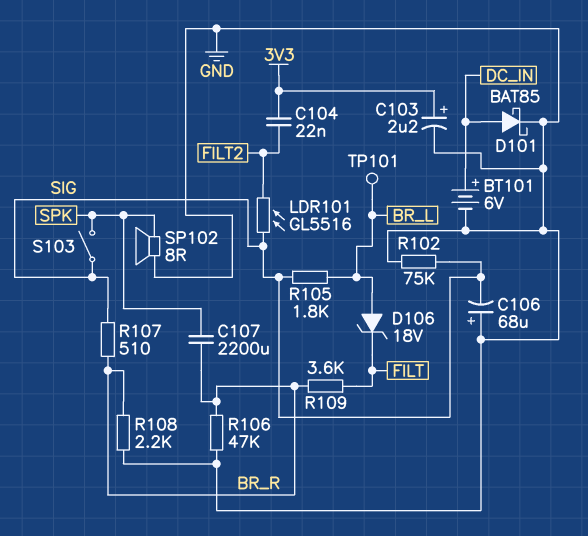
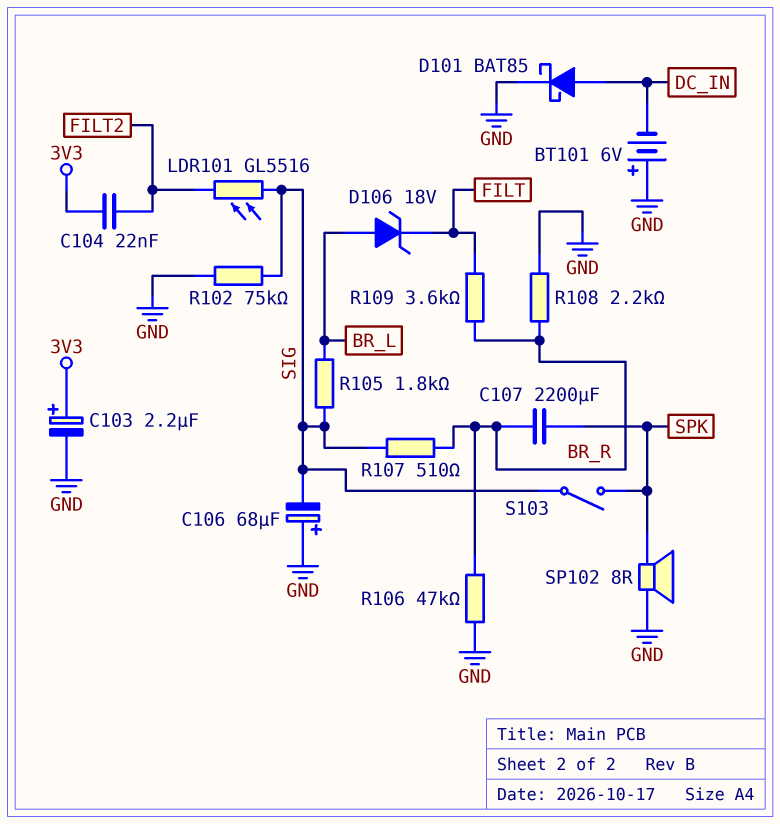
BT101: 6V (plus DC_IN, minus GND) -> 6V (plus GND, minus DC_IN)
TP101: test point (BR_L) -> none

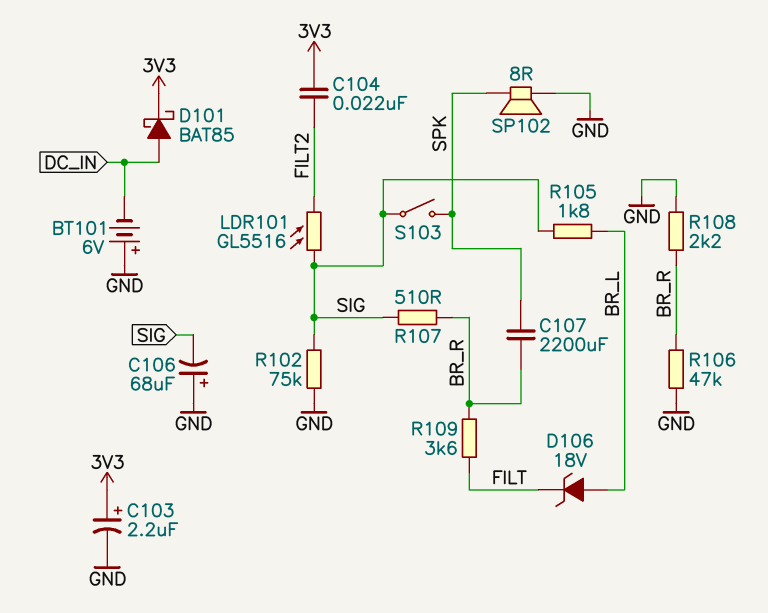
D101: schottky BAT85 (A DC_IN, K GND) -> schottky BAT85 (A DC_IN, K 3V3)

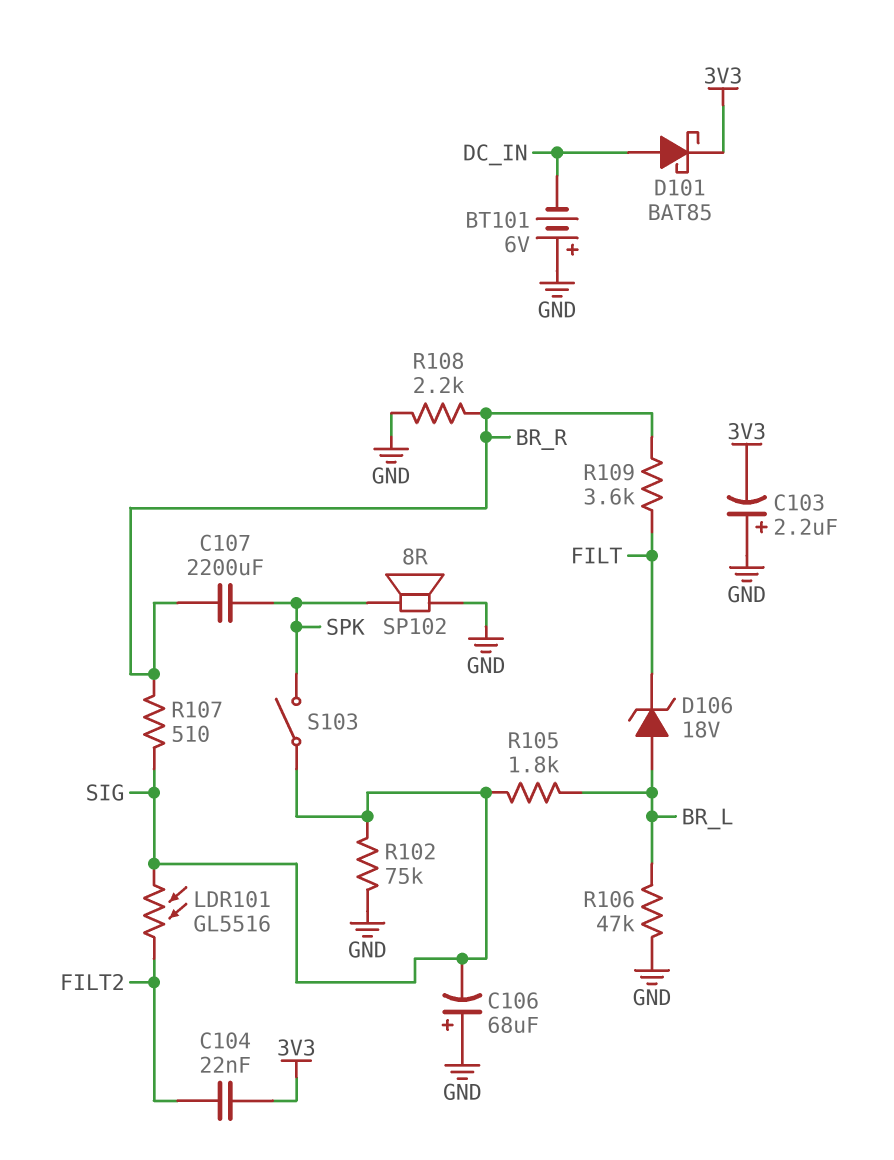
C103: 2.2uF (plus 3V3, minus GND) -> 2.2uF (plus GND, minus 3V3)
R106: 47k (BR_R, GND) -> 47k (BR_L, GND)

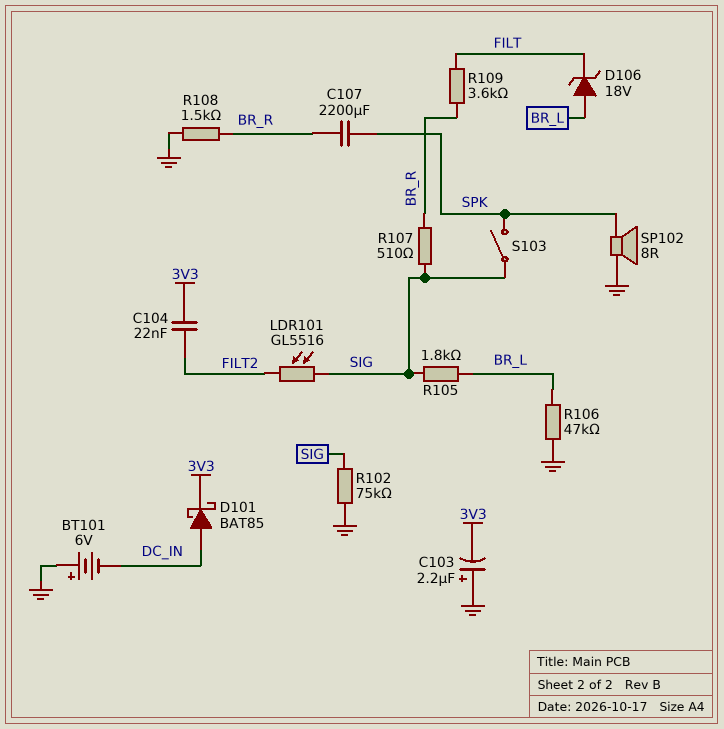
C106: 68uF (plus GND, minus SIG) -> none
R108: 2.2k (BR_R, GND) -> 1.5k (BR_R, GND)

